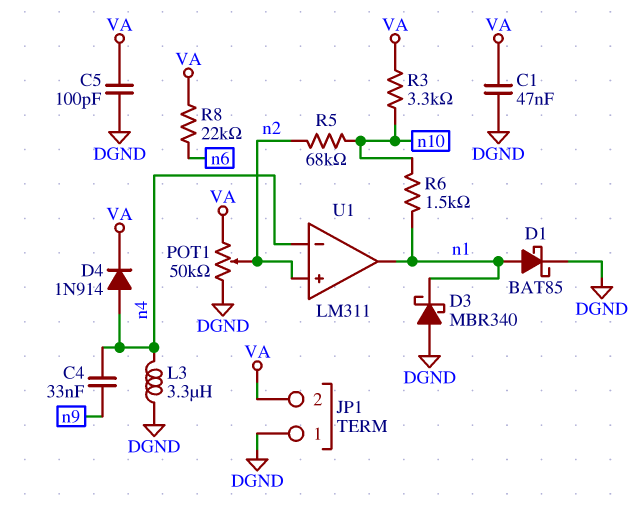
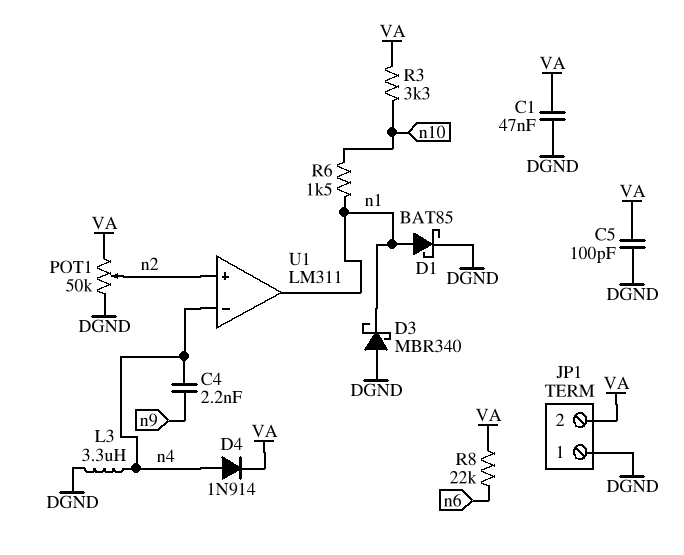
C4: 33nF (n4, n9) -> 2.2nF (n4, n9)
R5: 68k (n2, n10) -> none

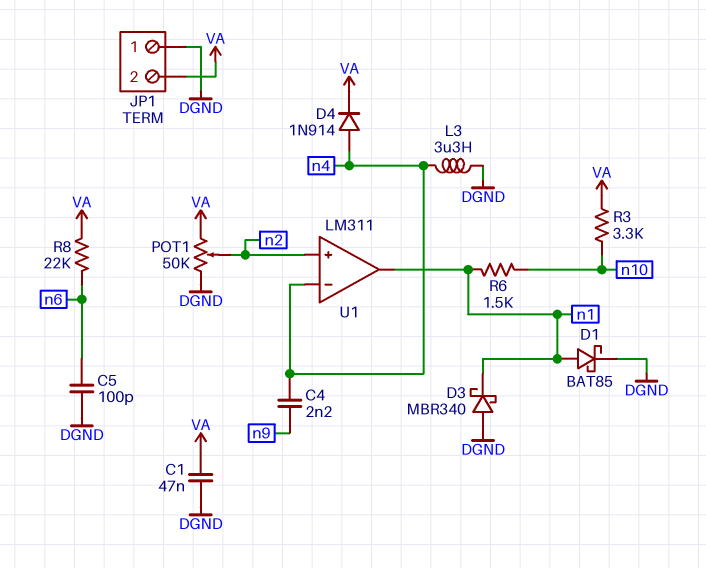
C5: 100pF (DGND, VA) -> 100pF (DGND, n6)

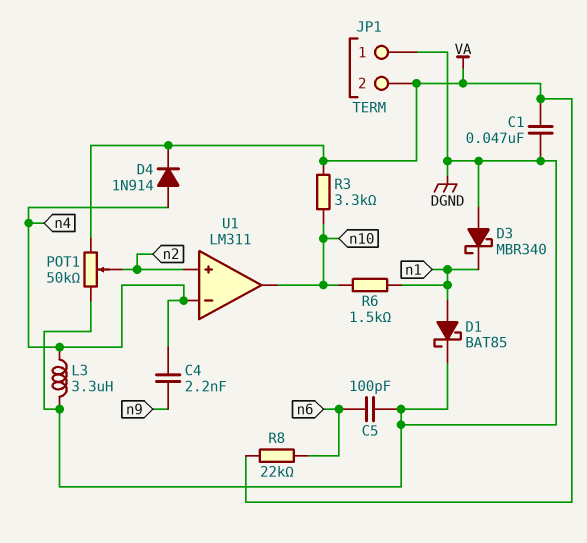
U1 pin out: n1 -> n10

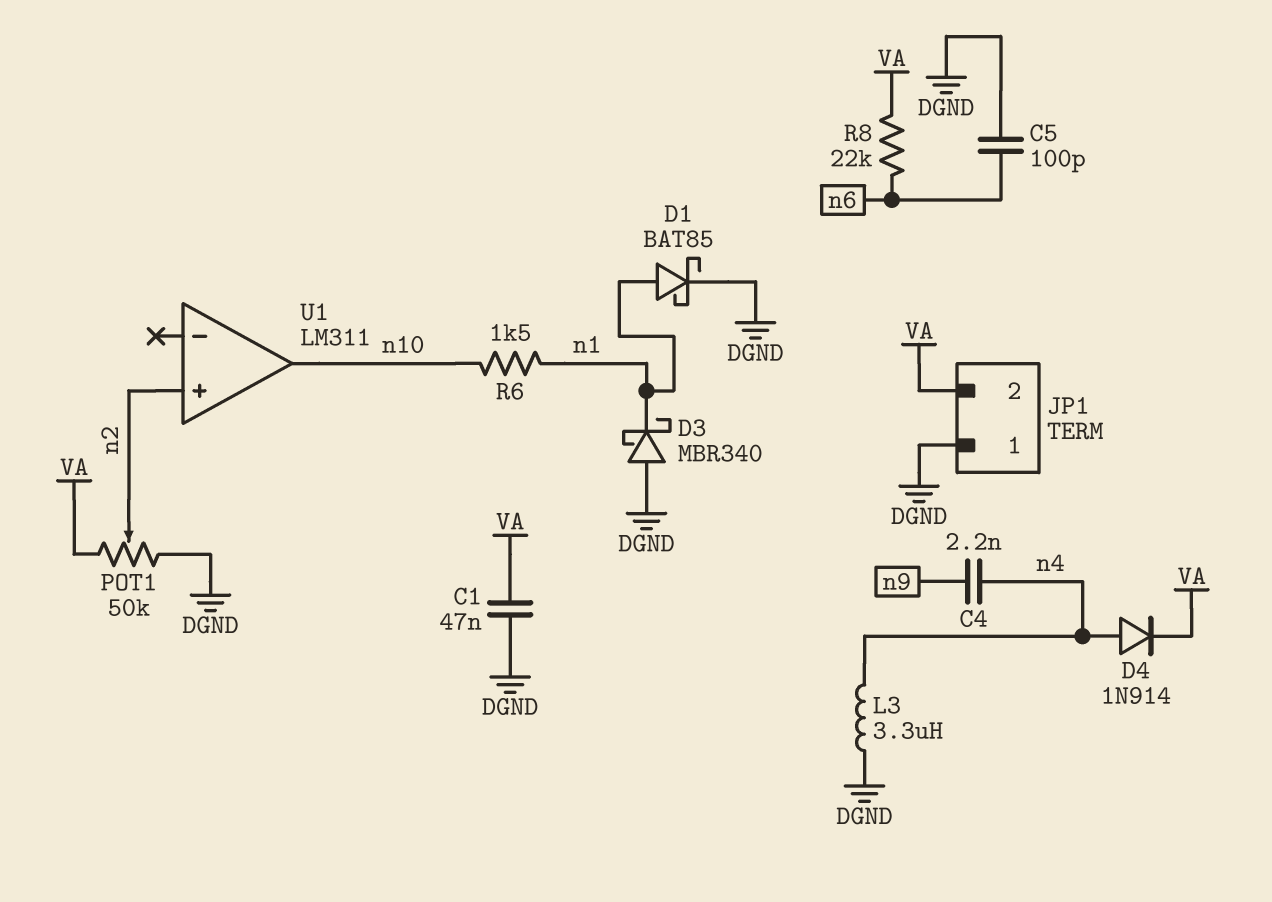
R3: 3.3k (VA, n10) -> none
U1 pin in-: n4 -> none

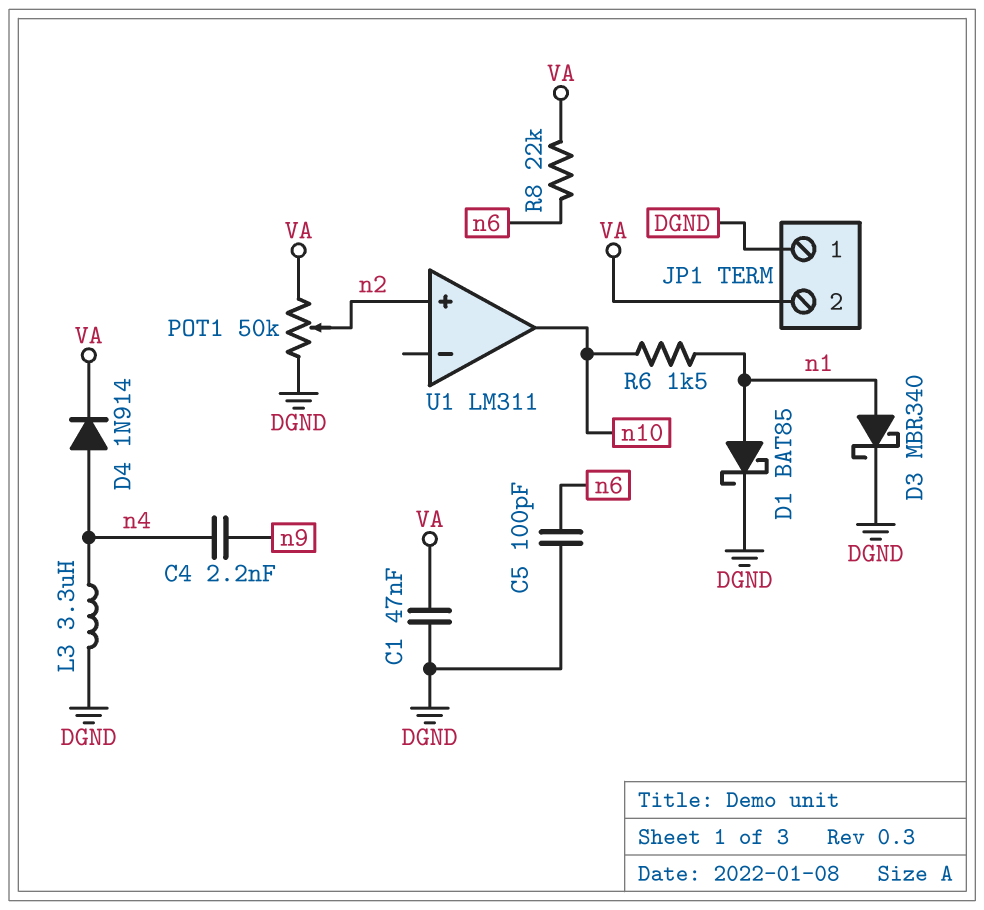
D3: schottky MBR340 (A DGND, K n1) -> schottky MBR340 (A n1, K DGND)

